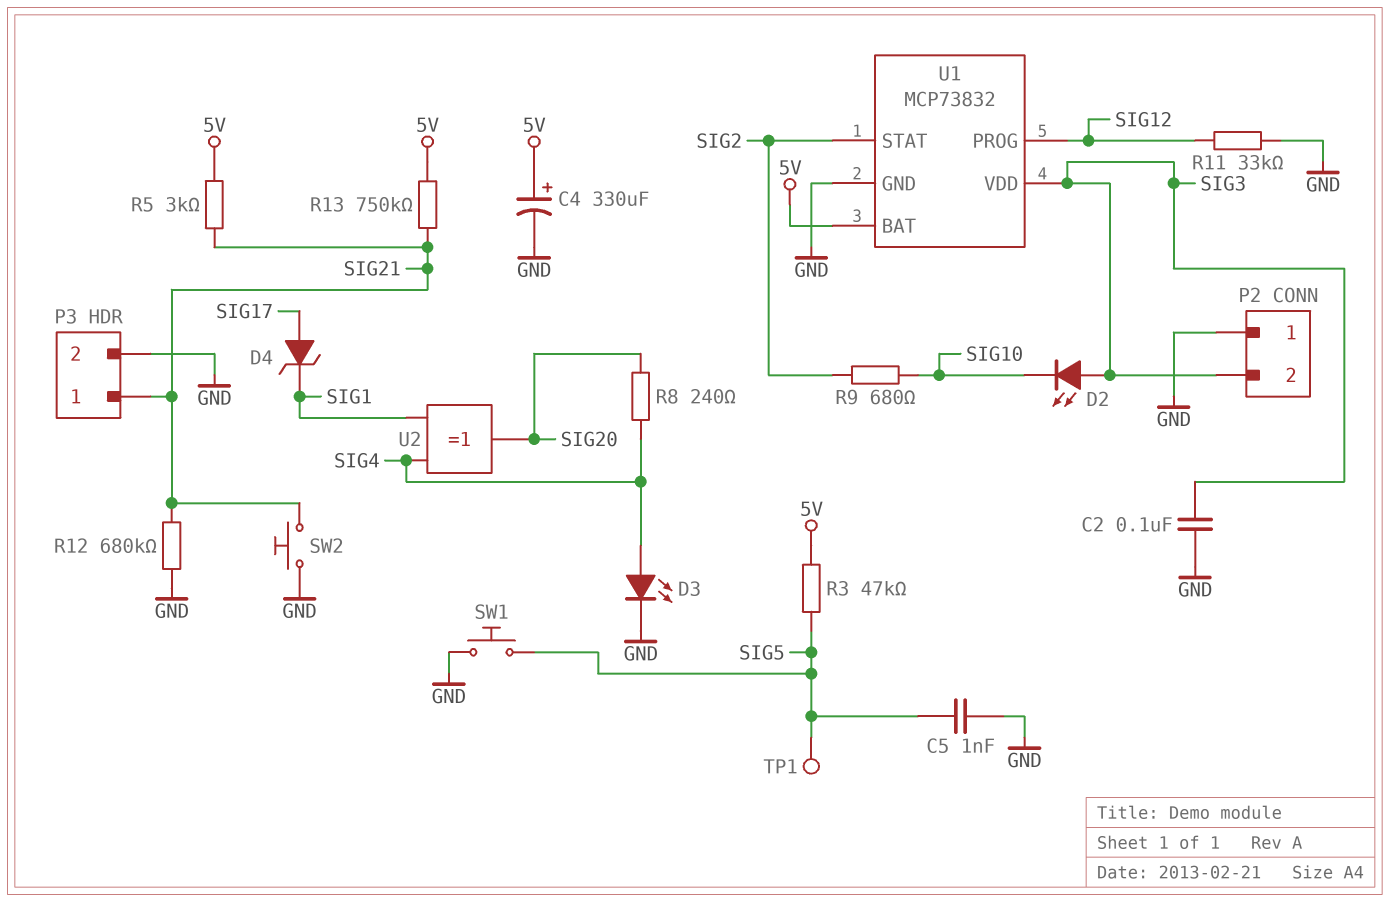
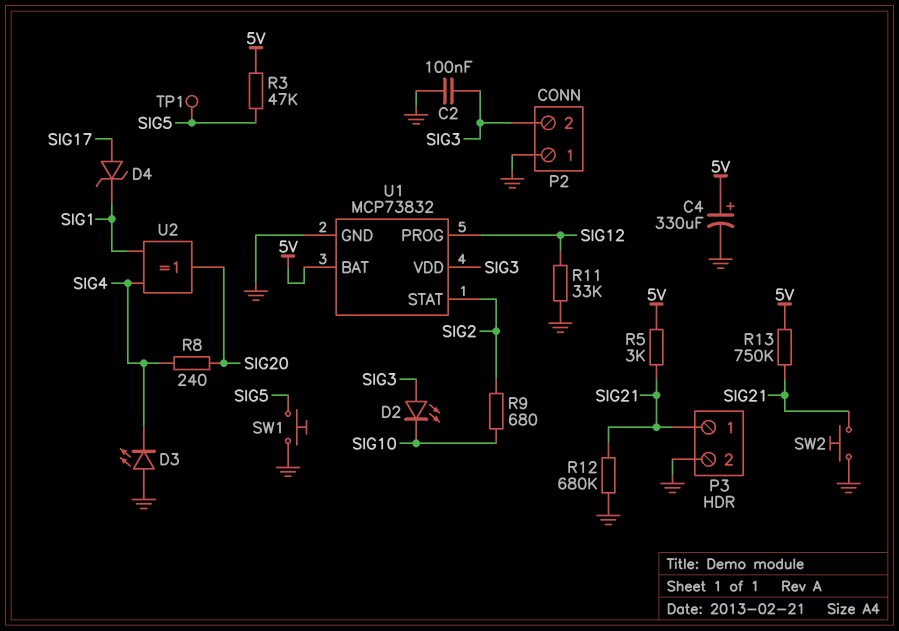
C5: 1nF (GND, SIG5) -> none
D3: LED (A SIG4, K GND) -> LED (A GND, K SIG4)

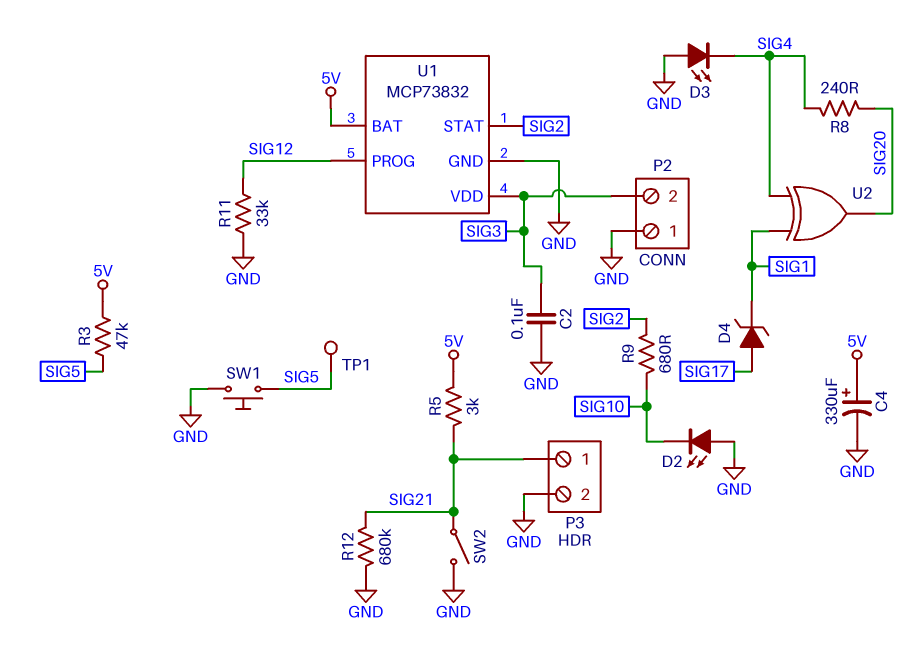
D2: LED (A SIG3, K SIG10) -> LED (A GND, K SIG10)
R13: 750k (5V, SIG21) -> none
SW2: button (GND, SIG21) -> switch (GND, SIG21)

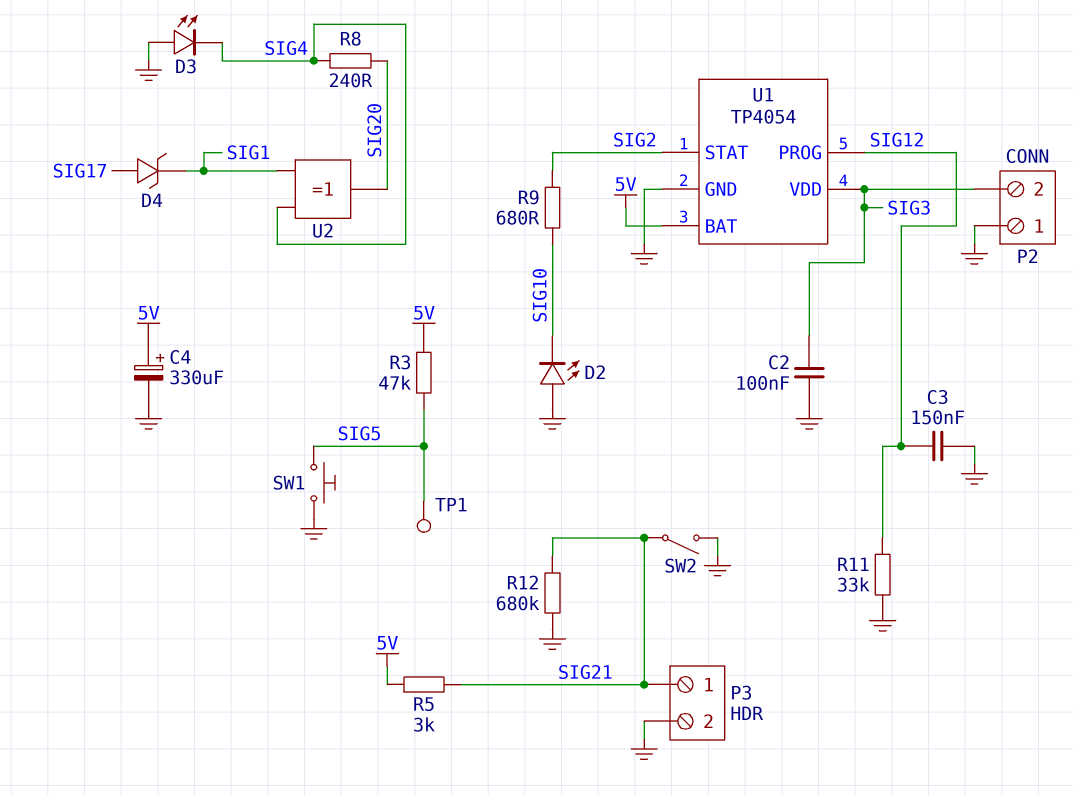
C3: none -> 150nF (GND, SIG12)
U1: MCP73832 -> TP4054

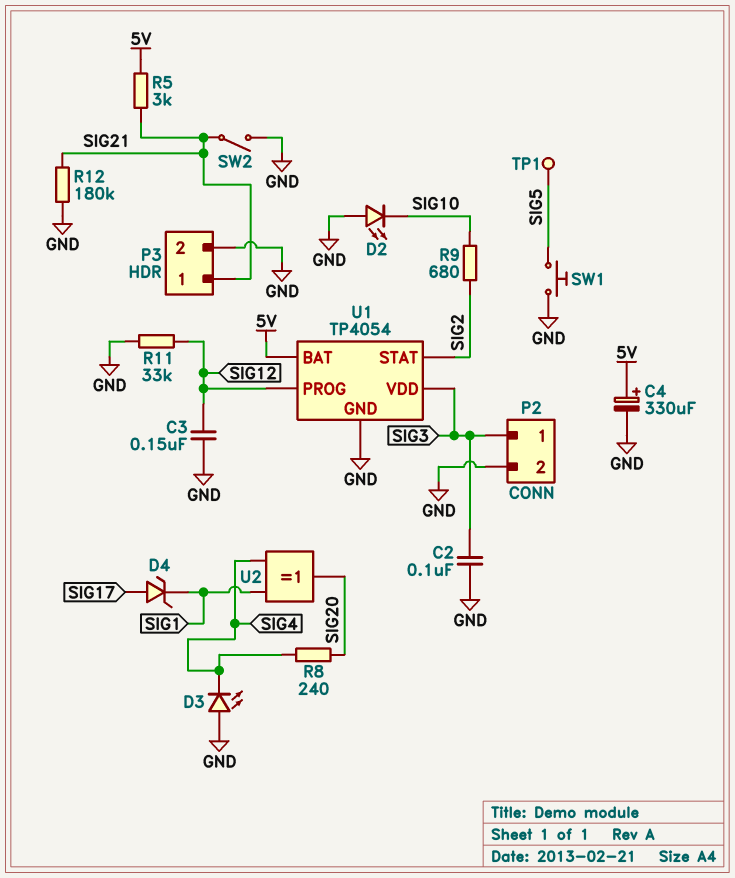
P2 pin 1: GND -> SIG3
P2 pin 2: SIG3 -> GND
R3: 47k (5V, SIG5) -> none
R12: 680k (GND, SIG21) -> 180k (GND, SIG21)

